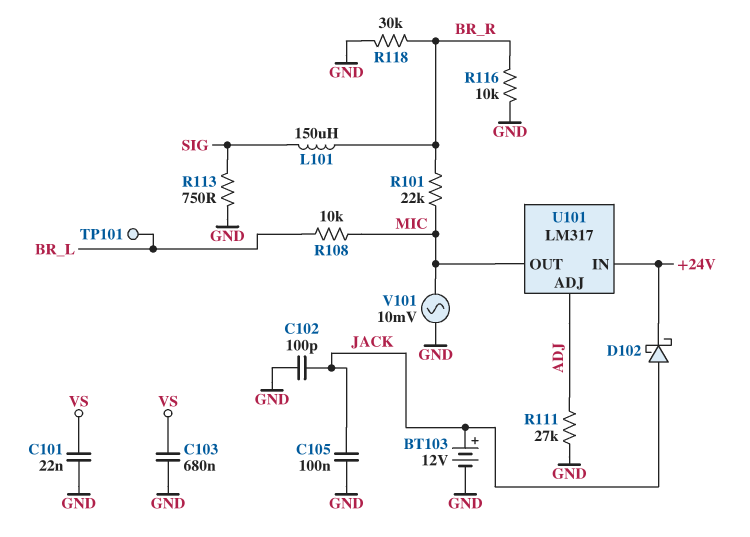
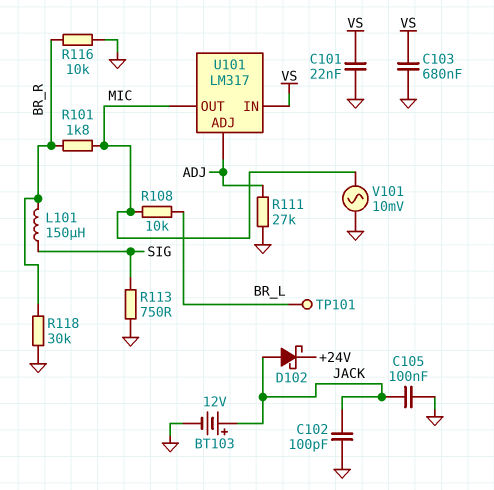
R101: 22k (BR_R, MIC) -> 1.8k (BR_R, MIC)
U101 pin IN: +24V -> VS

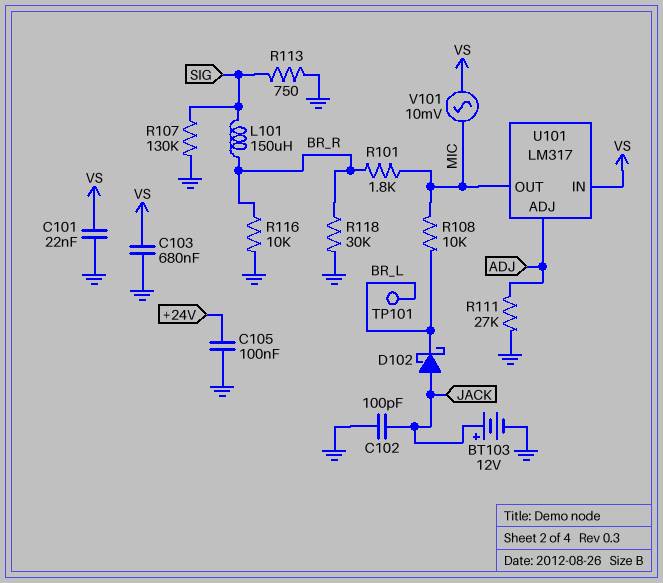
C105: 100nF (GND, JACK) -> 100nF (+24V, GND)
D102: schottky (A JACK, K +24V) -> schottky (A JACK, K BR_L)
R107: none -> 130k (GND, SIG)
V101: AC 10mV (GND, MIC) -> AC 10mV (MIC, VS)

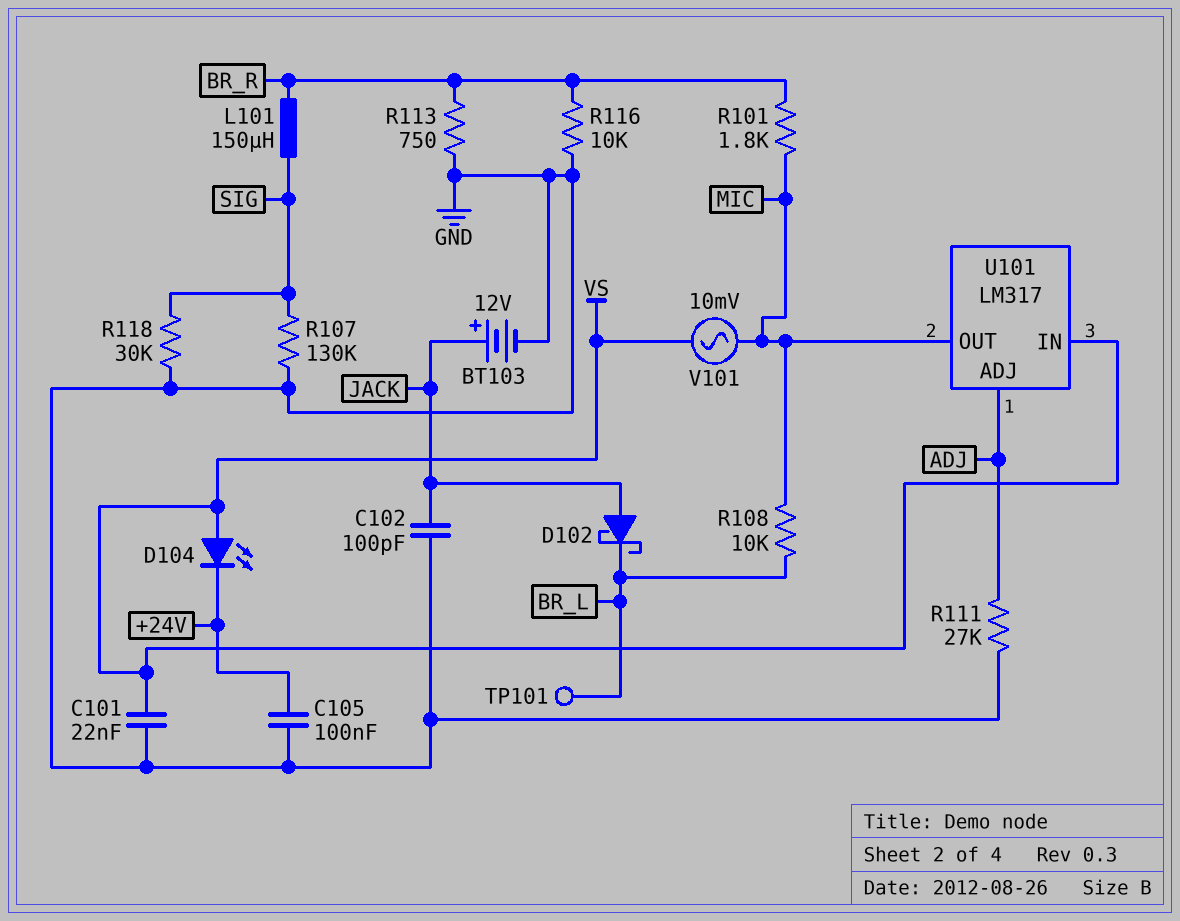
C103: 680nF (GND, VS) -> none
D104: none -> LED (A VS, K +24V)
R113: 750 (GND, SIG) -> 750 (BR_R, GND)
R118: 30k (BR_R, GND) -> 30k (GND, SIG)

